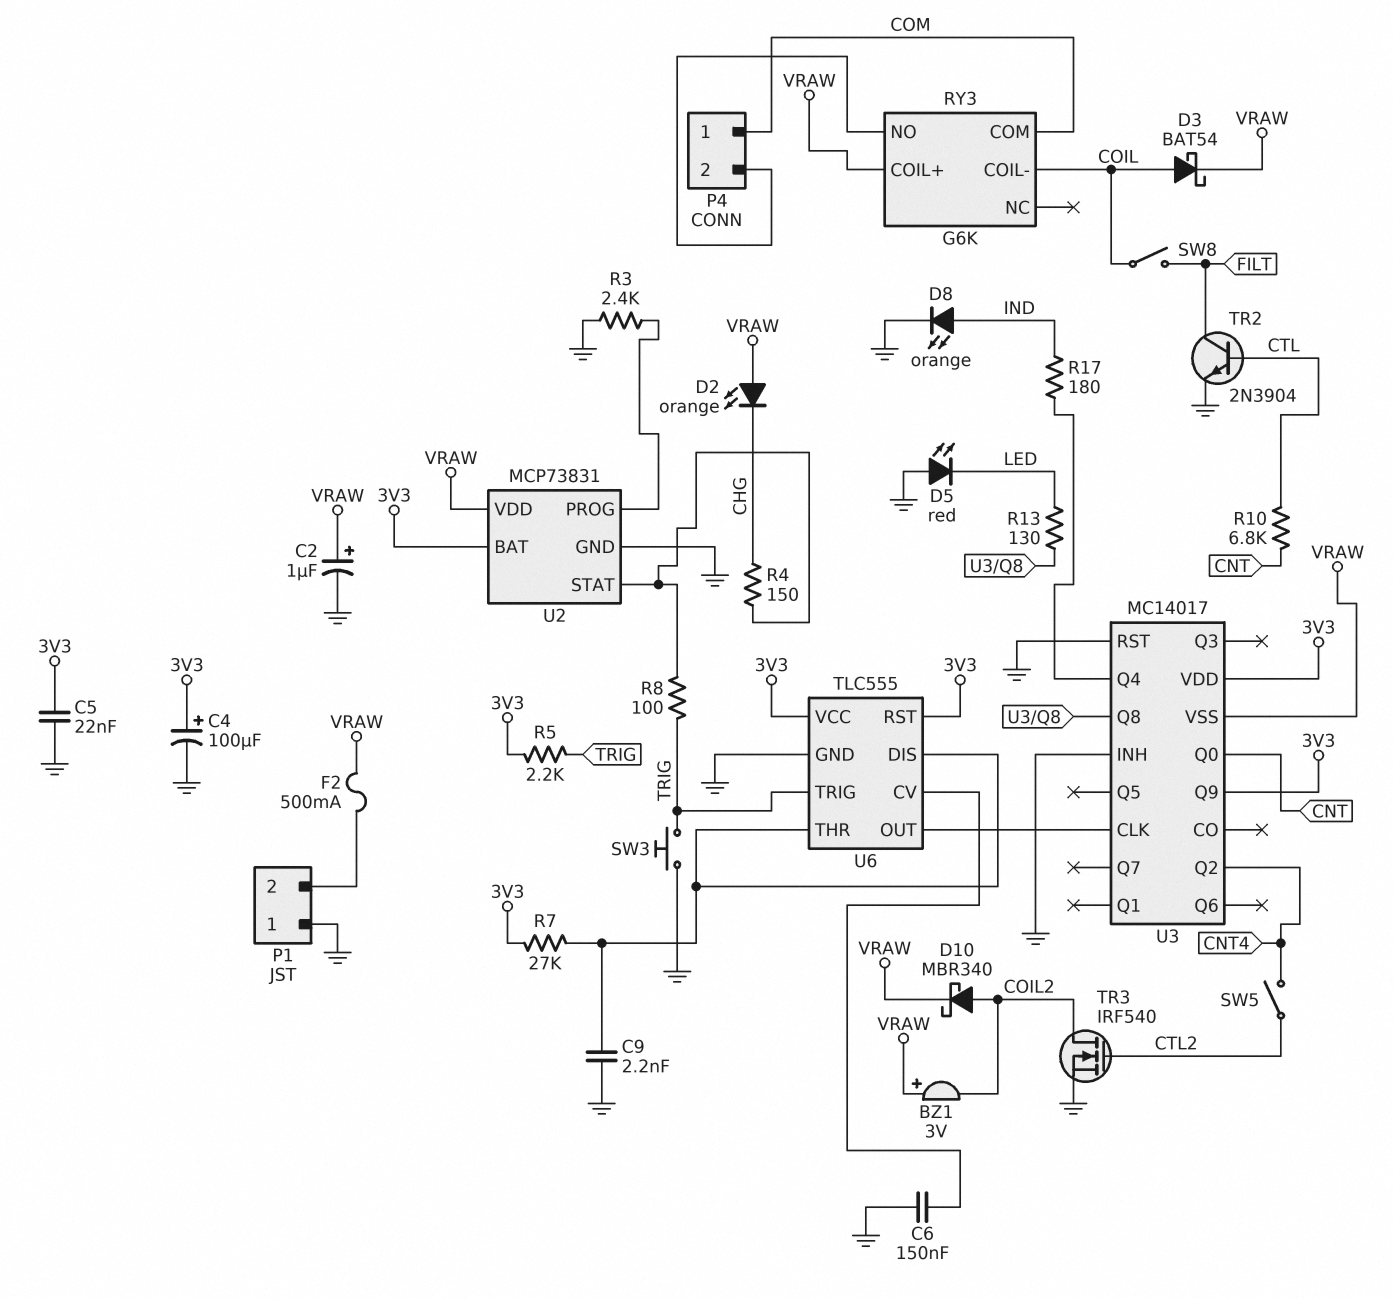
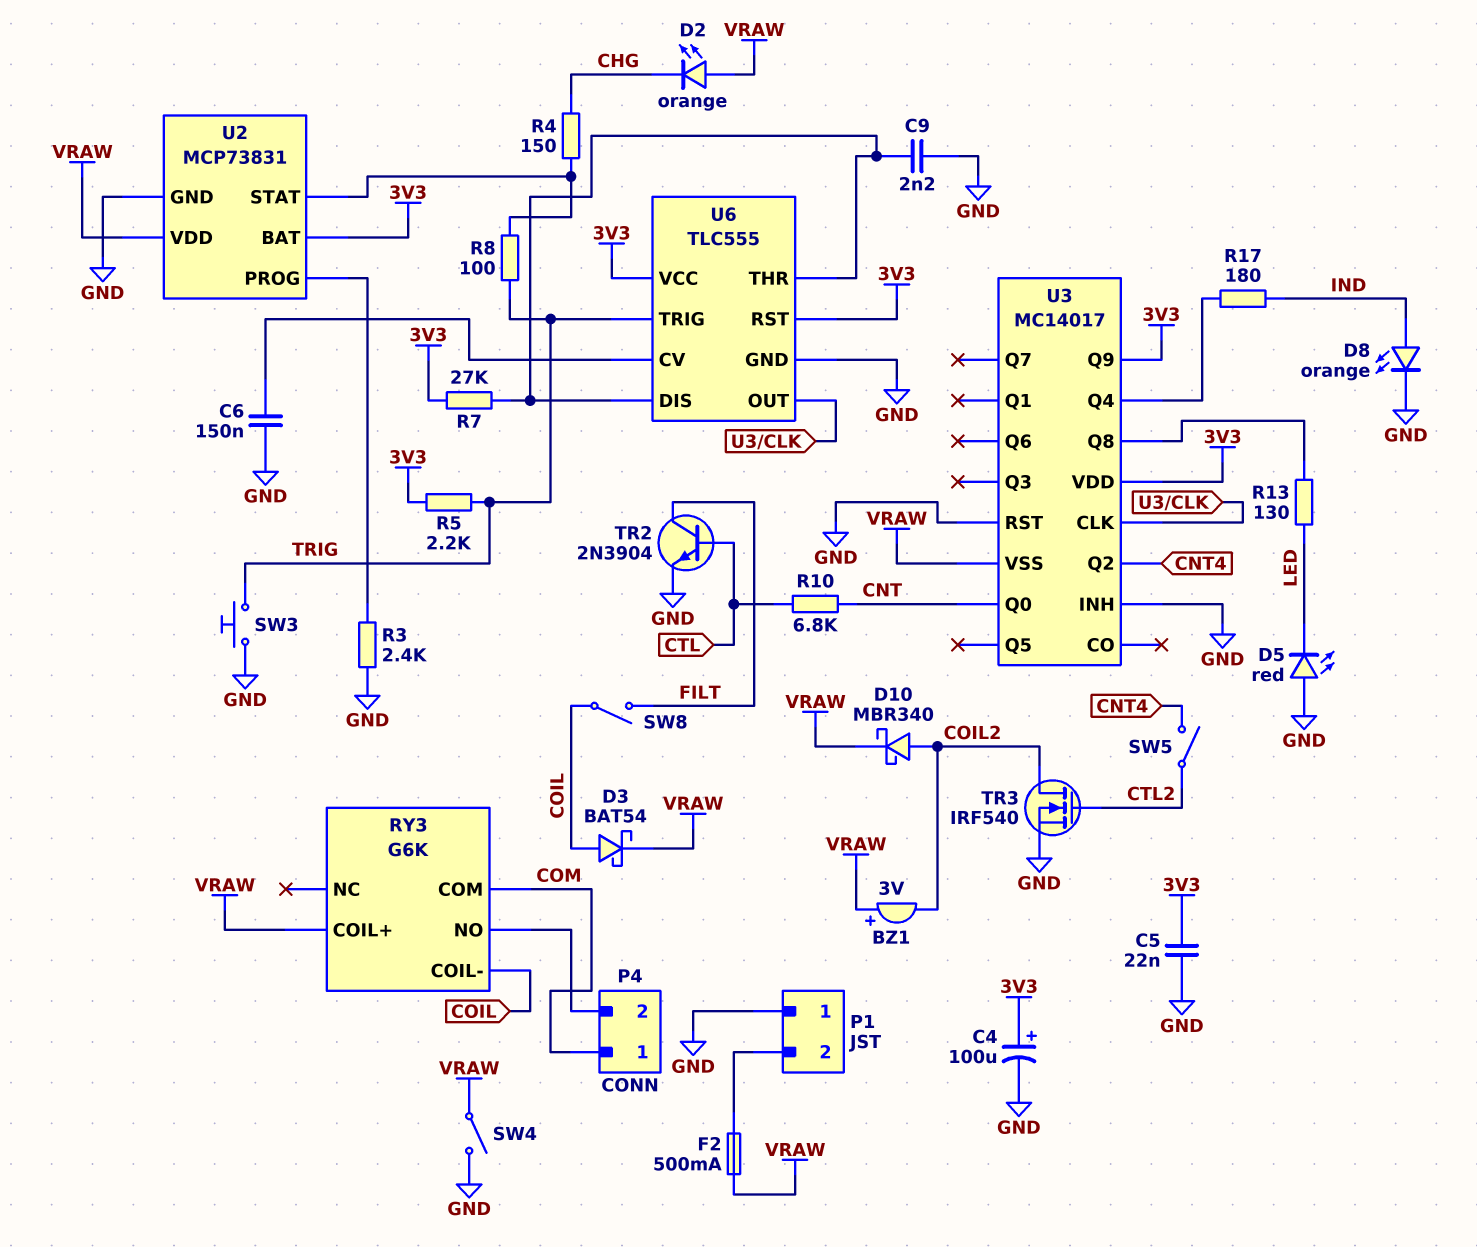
C2: 1uF (plus VRAW, minus GND) -> none
SW4: none -> switch (GND, VRAW)

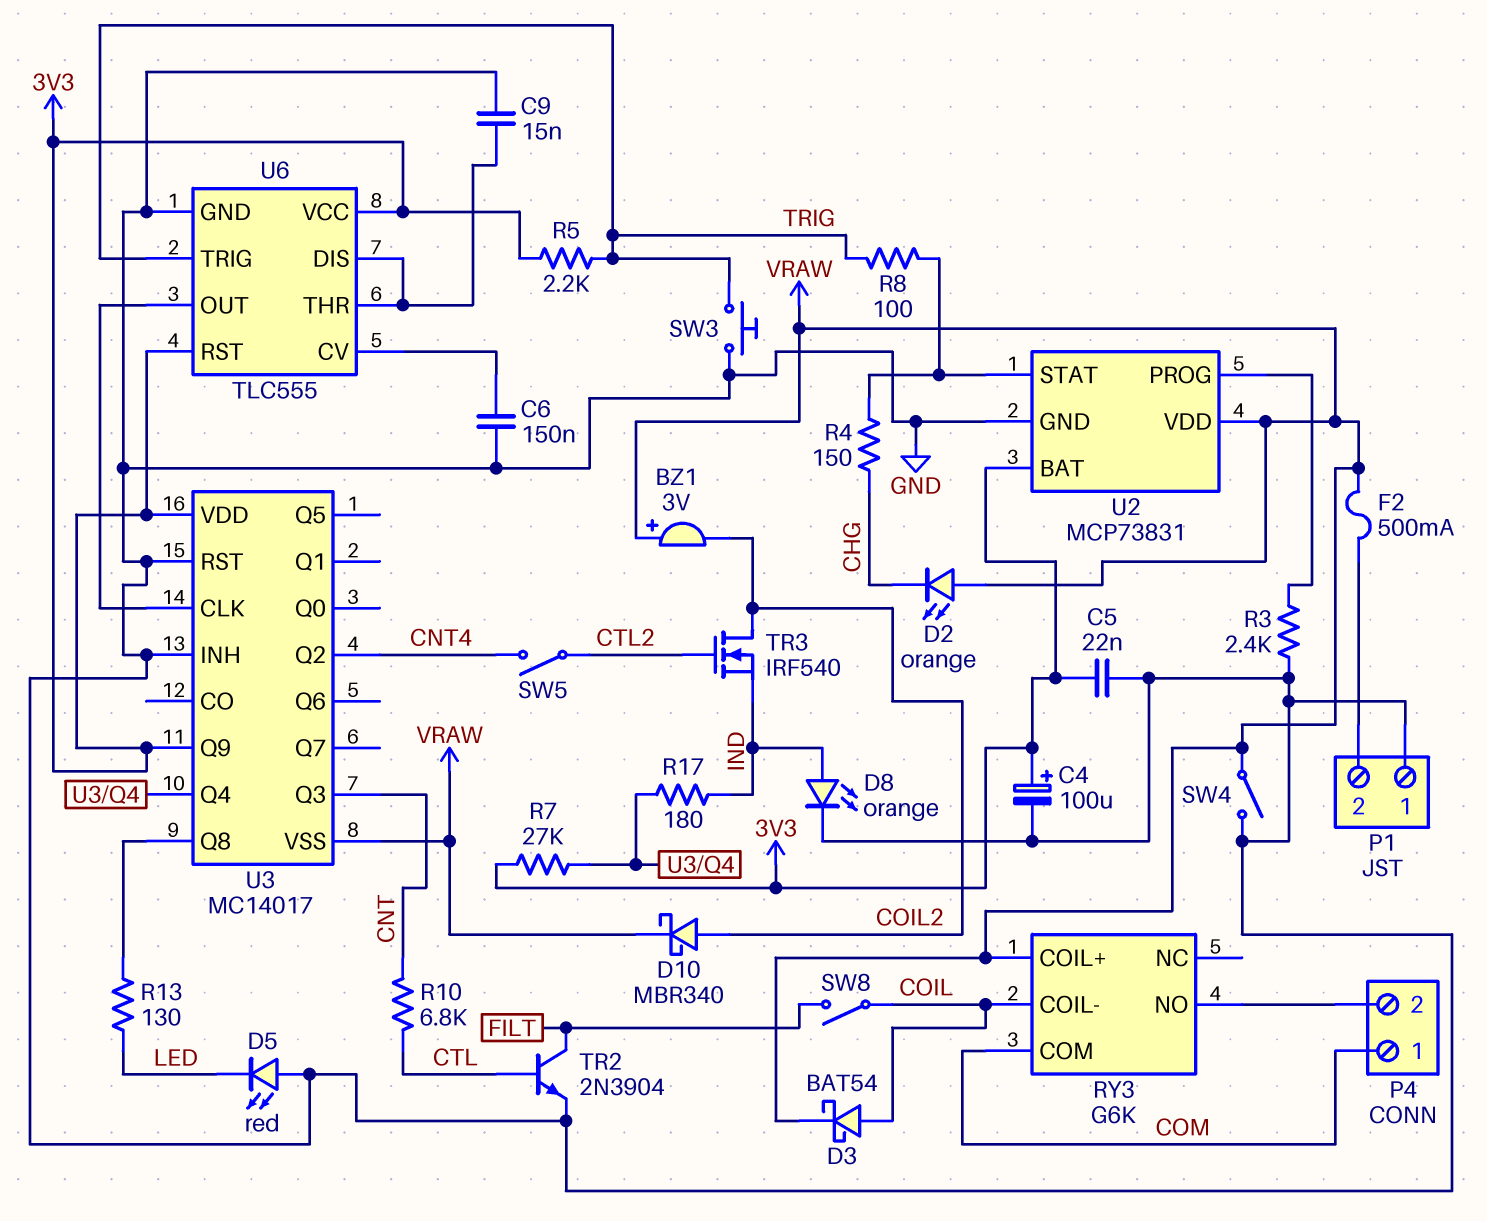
C9: 2.2nF (GND, U6/DIS) -> 15nF (GND, U6/DIS)
R7: 27k (3V3, U6/DIS) -> 27k (3V3, U3/Q4)
TR3: NMOS IRF540 (G CTL2, D COIL2, S GND) -> NMOS IRF540 (G CTL2, D COIL2, S IND)
U3 pin Q0: CNT -> none
U3 pin Q3: none -> CNT

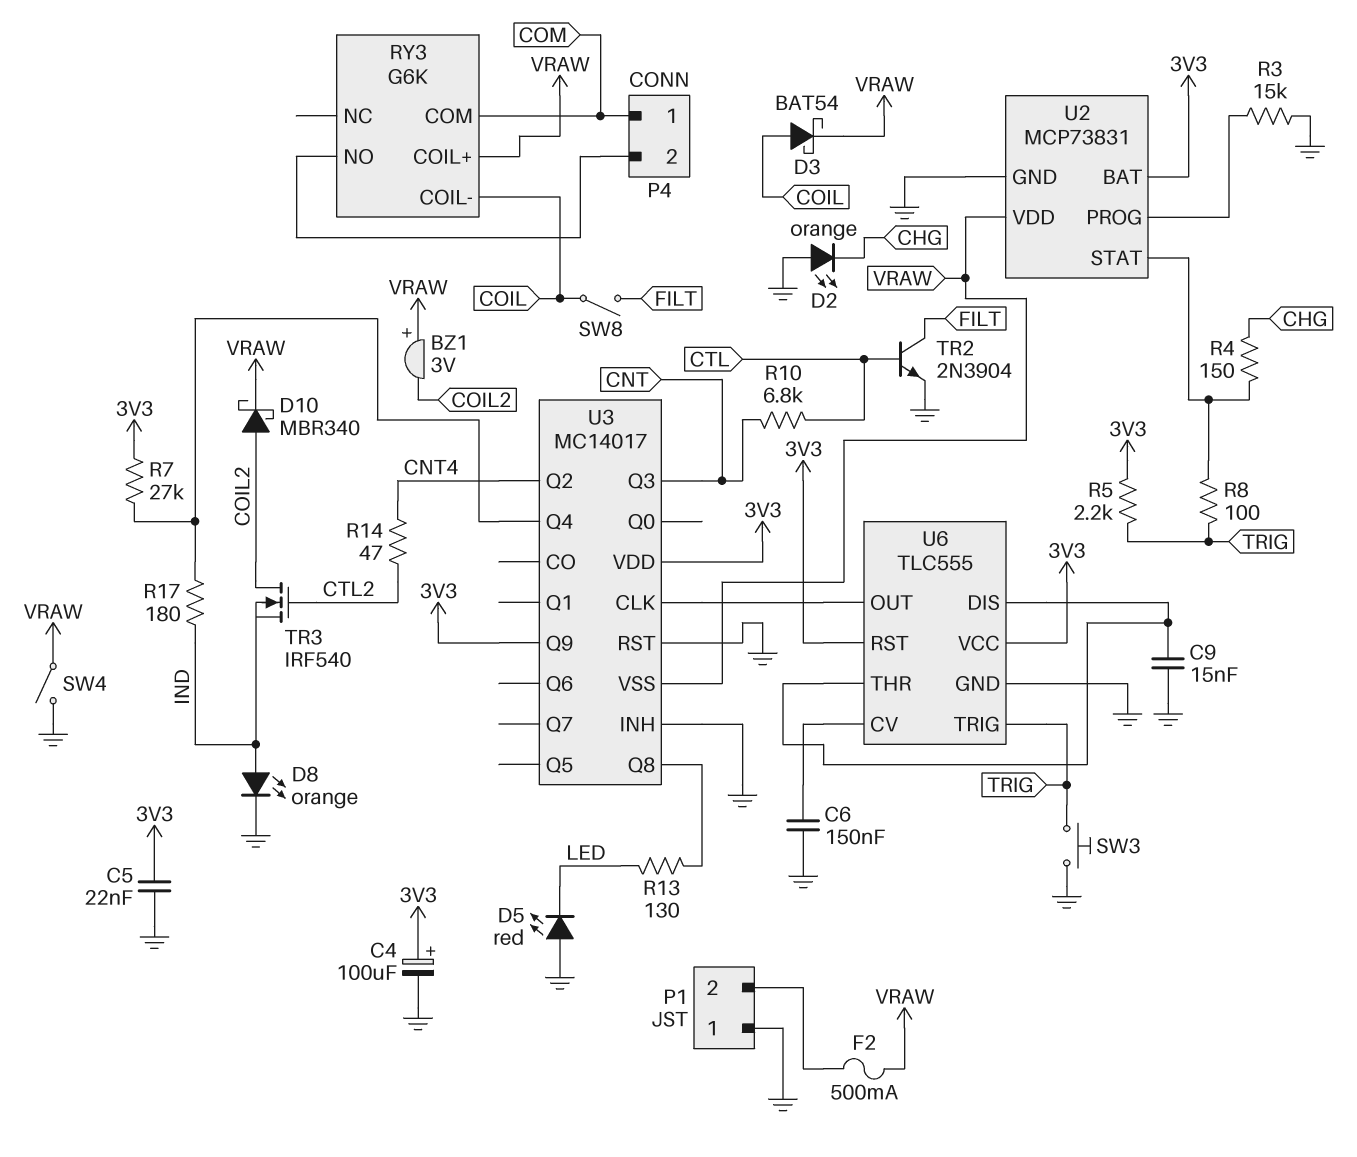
D2: LED orange (A VRAW, K CHG) -> LED orange (A GND, K CHG)
R3: 2.4k (GND, U2/PROG) -> 15k (GND, U2/PROG)
R14: none -> 47 (CNT4, CTL2)
SW5: switch (CNT4, CTL2) -> none

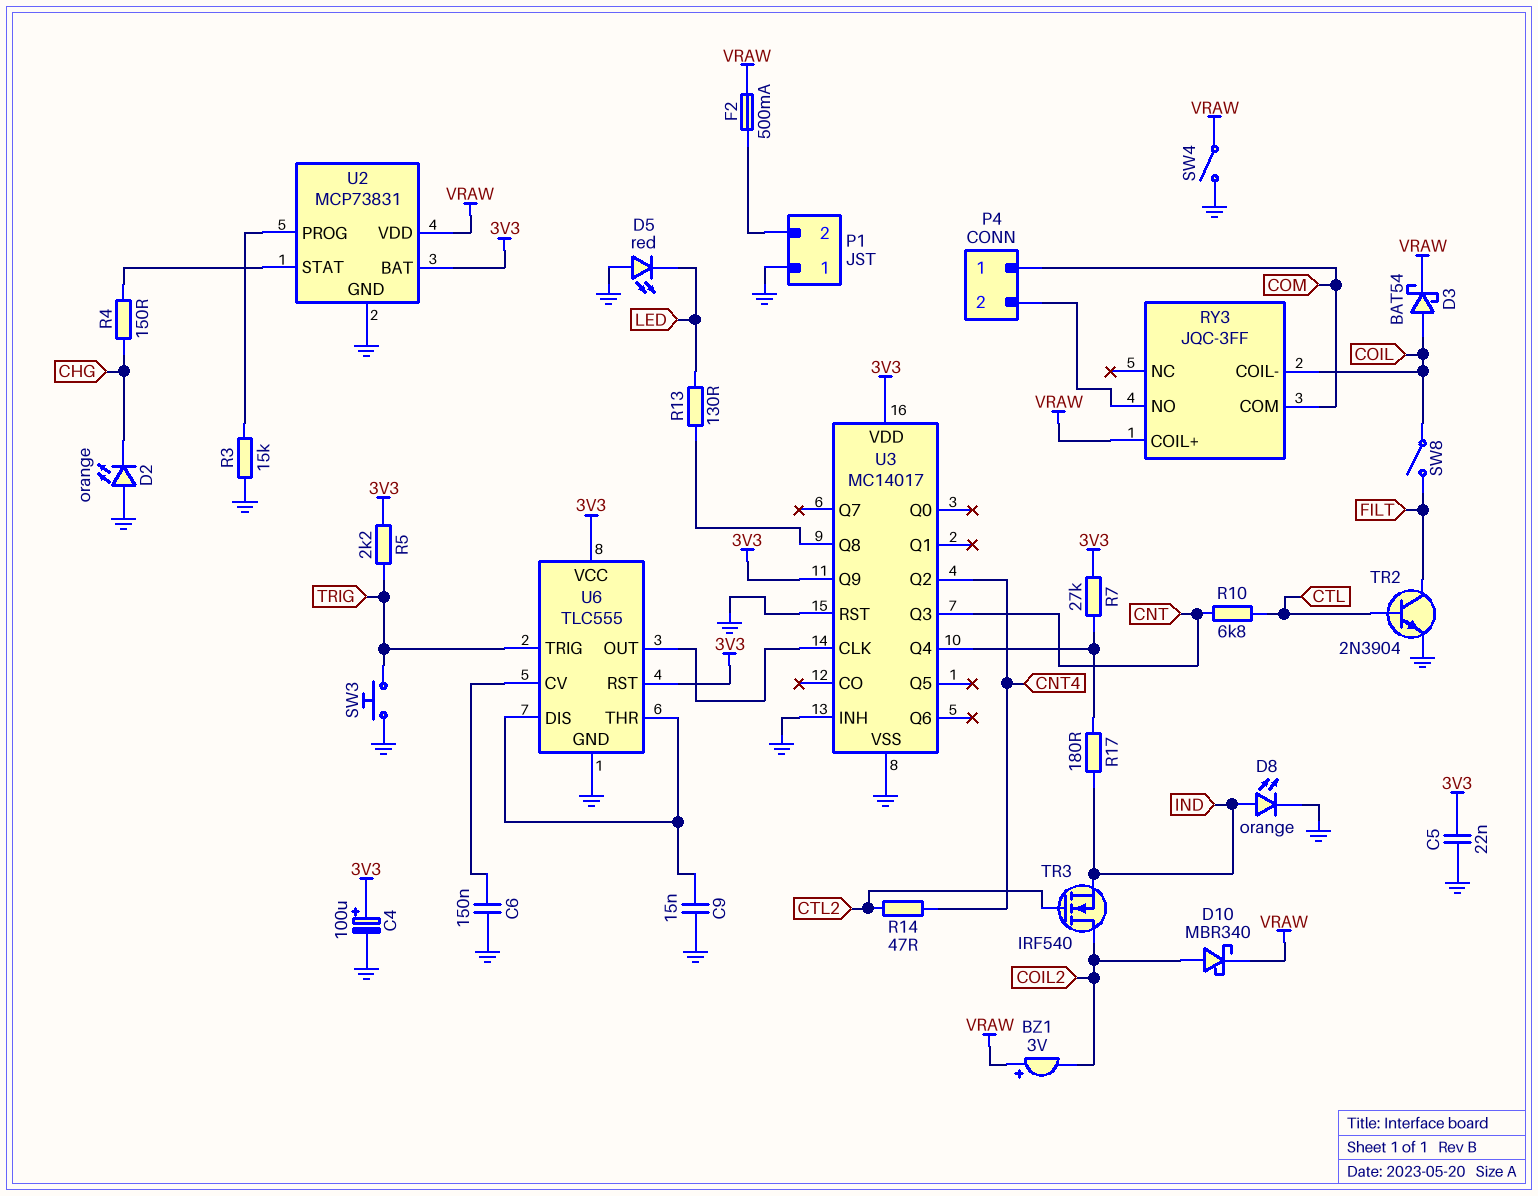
R8: 100 (TRIG, U2/STAT) -> none
RY3: G6K -> JQC-3FF
U3 pin VSS: VRAW -> GND

